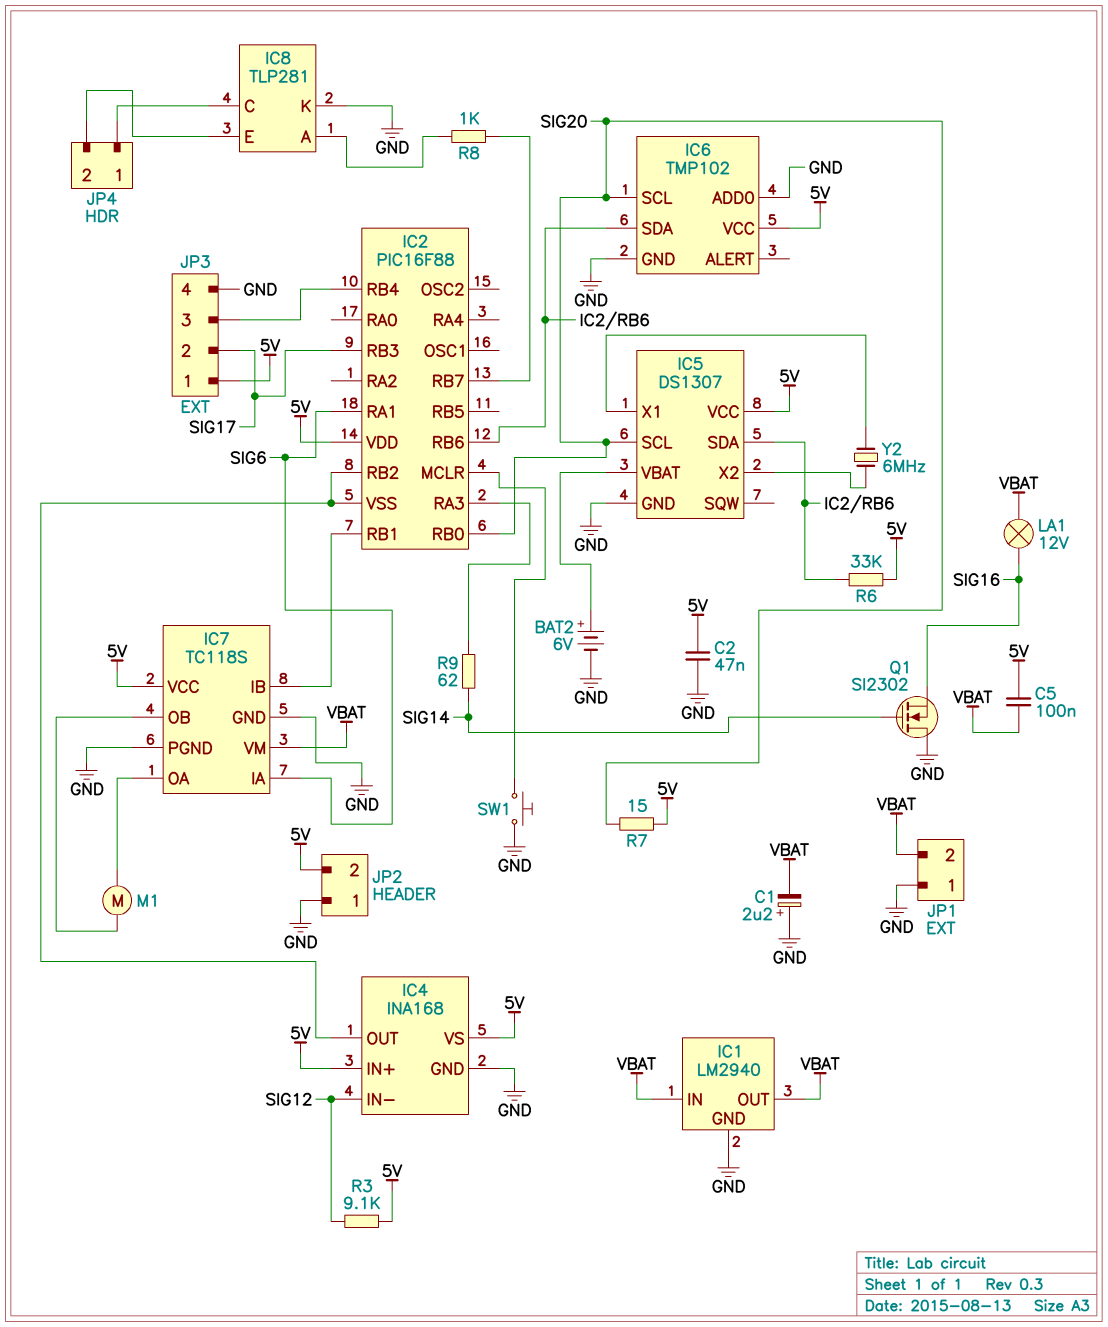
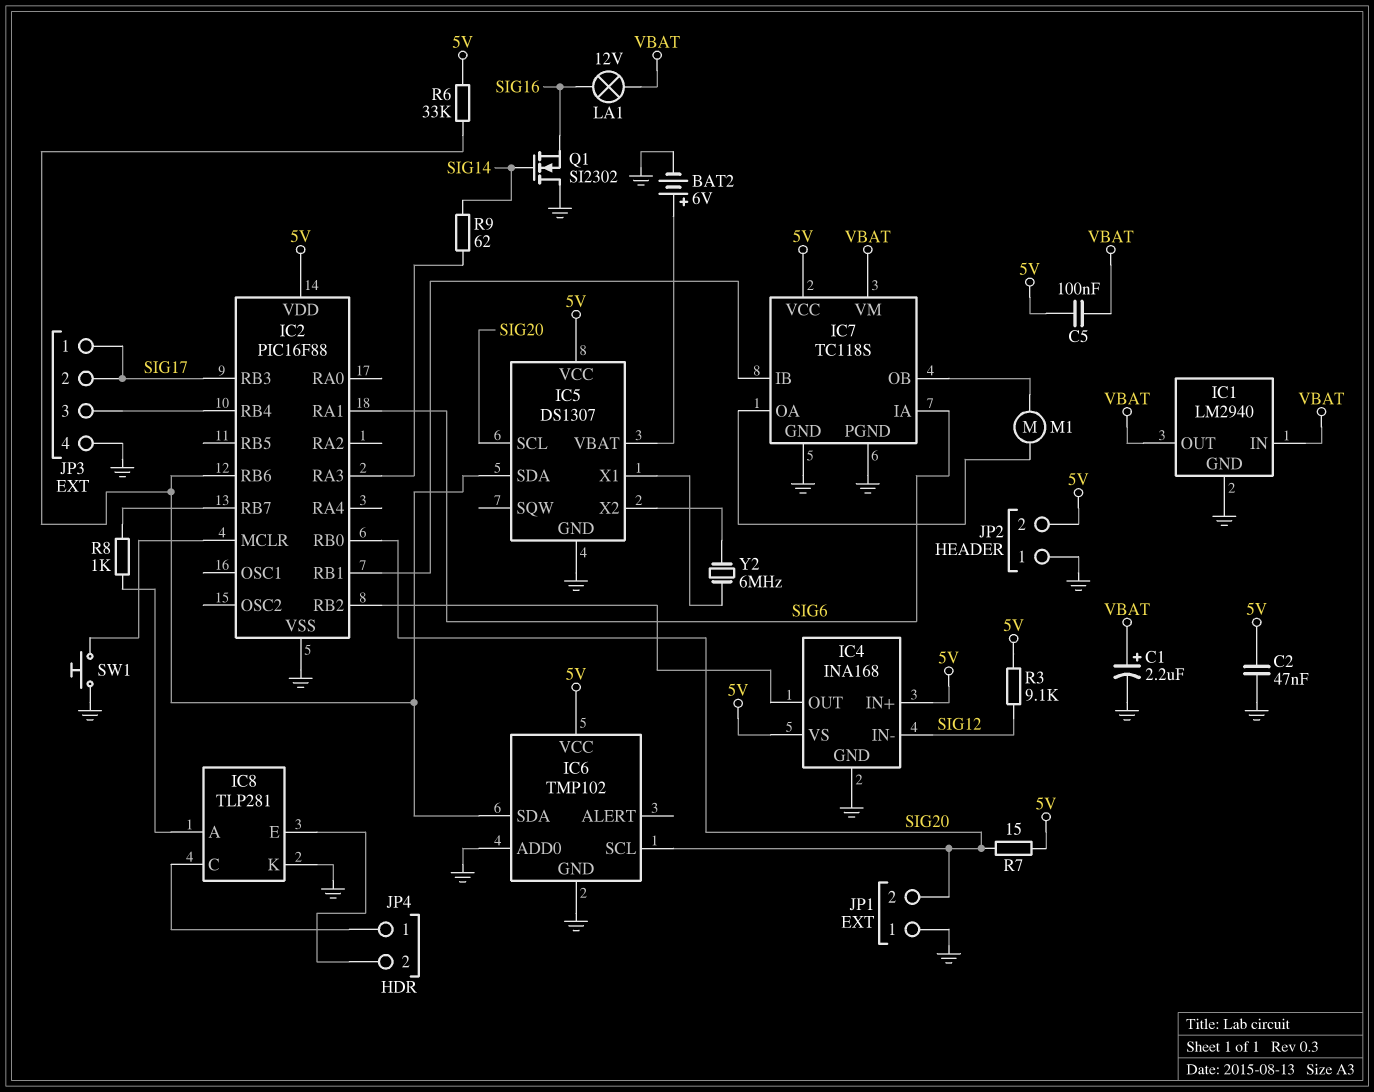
C1: 2.2uF (plus GND, minus VBAT) -> 2.2uF (plus VBAT, minus GND)
IC2 pin VSS: IC2/RB2 -> GND
JP1 pin 2: VBAT -> SIG20
JP3 pin 1: 5V -> SIG17

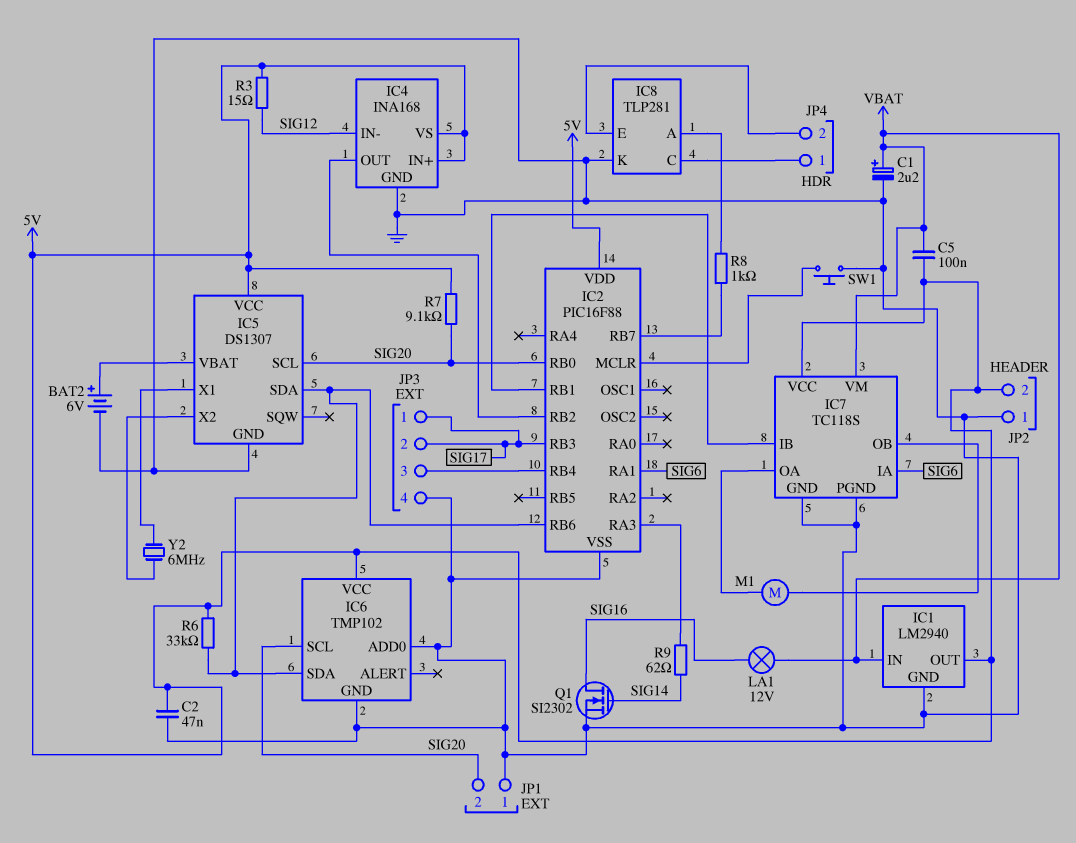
IC1 pin OUT: VBAT -> 5V
Q1: NMOS SI2302 (G SIG14, D GND, S SIG16) -> NMOS SI2302 (G SIG14, D SIG16, S GND)
R3: 9.1k (5V, SIG12) -> 15 (5V, SIG12)
R7: 15 (5V, SIG20) -> 9.1k (5V, SIG20)

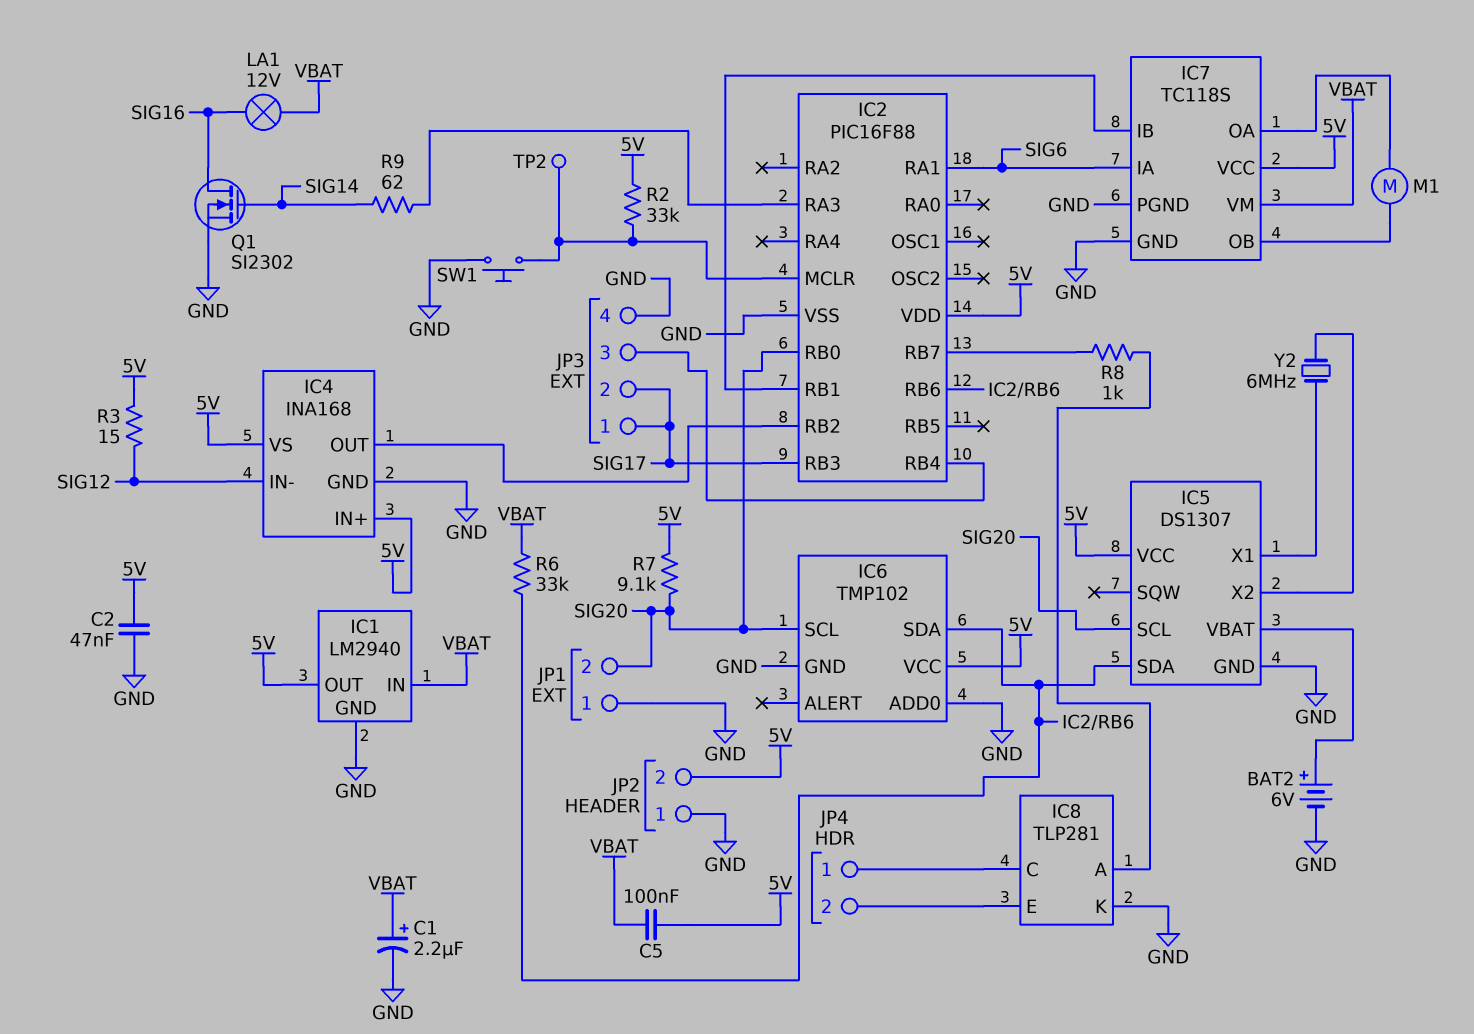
R2: none -> 33k (5V, IC2/MCLR)
R6: 33k (5V, IC2/RB6) -> 33k (IC2/RB6, VBAT)
TP2: none -> test point (IC2/MCLR)

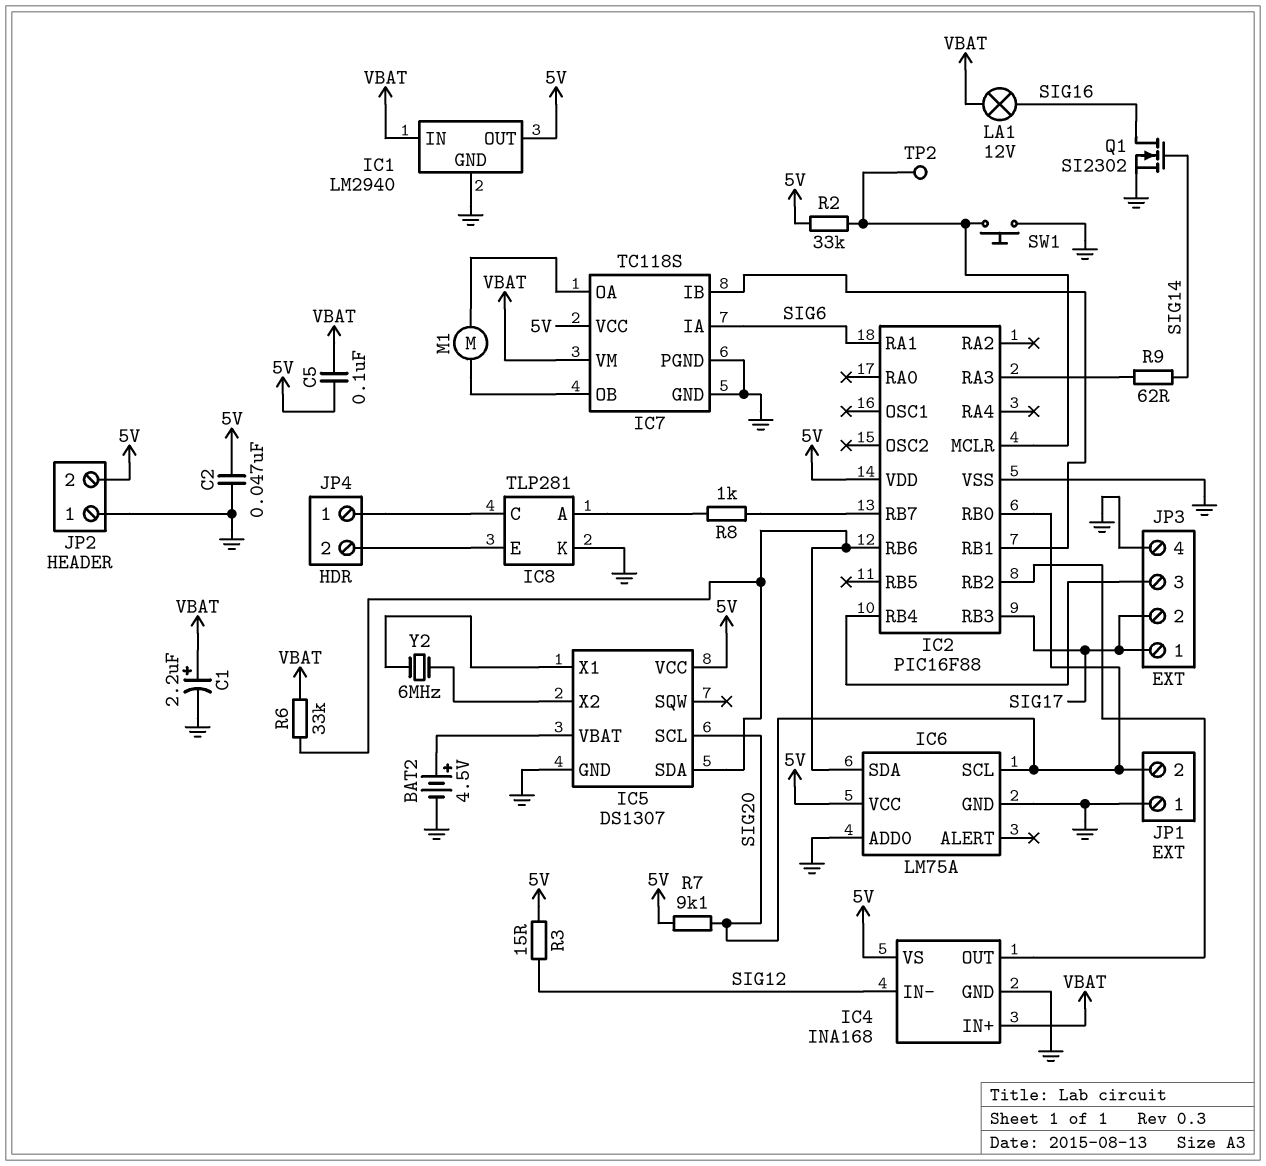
BAT2: 6V (plus IC5/VBAT, minus GND) -> 4.5V (plus IC5/VBAT, minus GND)
IC4 pin IN+: 5V -> VBAT
IC6: TMP102 -> LM75A

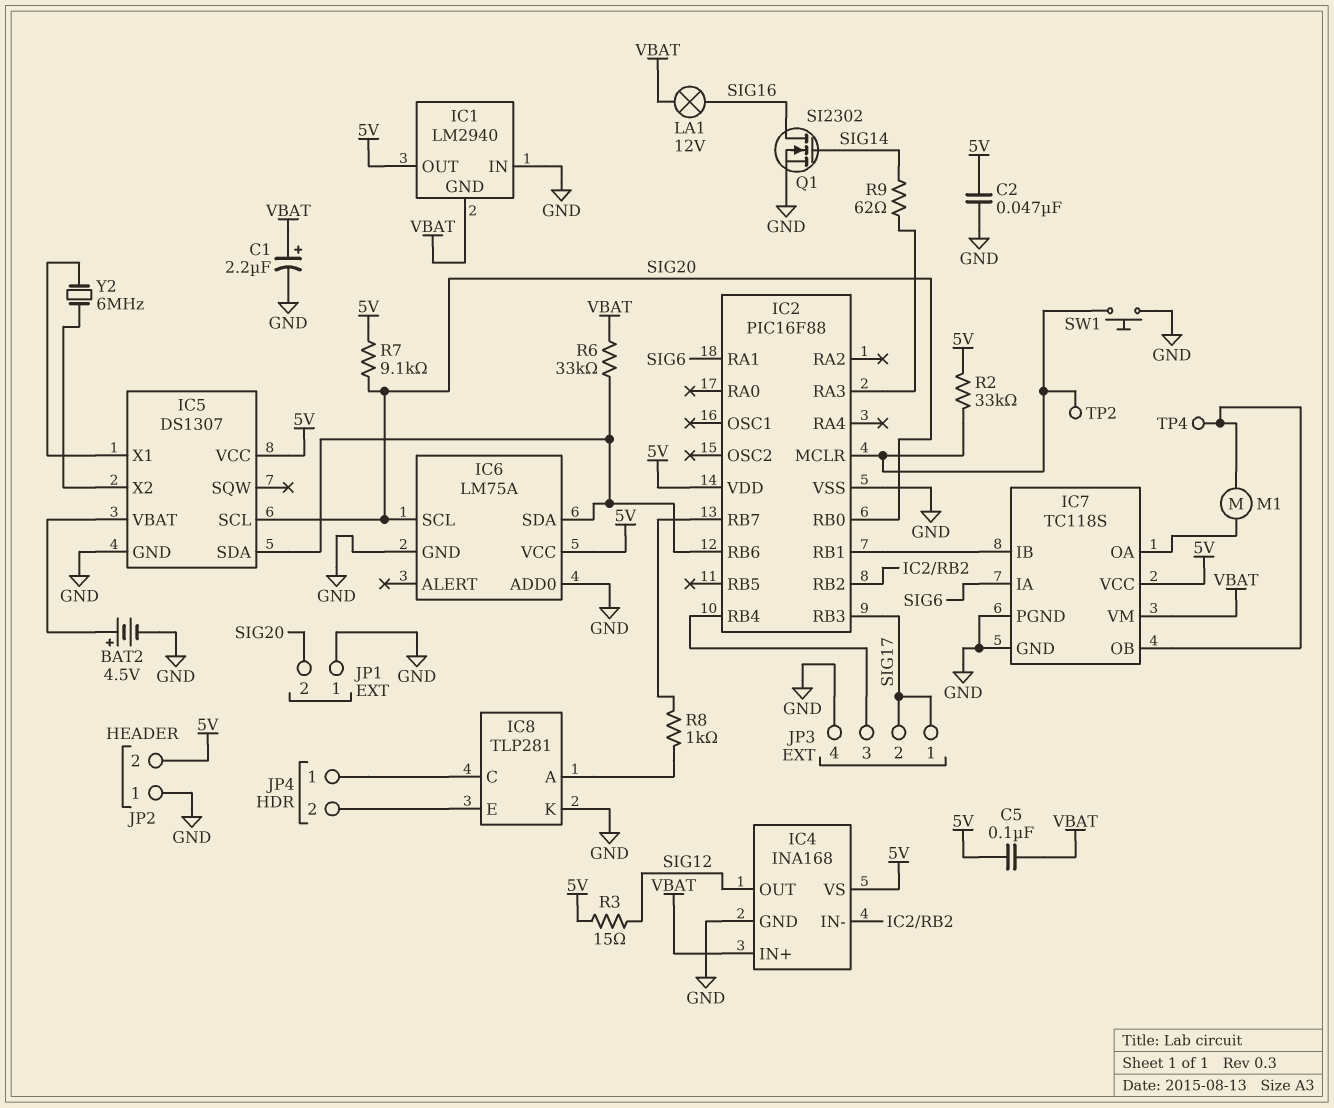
IC1 pin GND: GND -> VBAT
IC1 pin IN: VBAT -> GND
IC4 pin IN-: SIG12 -> IC2/RB2
IC4 pin OUT: IC2/RB2 -> SIG12
TP4: none -> test point (IC7/OB)

